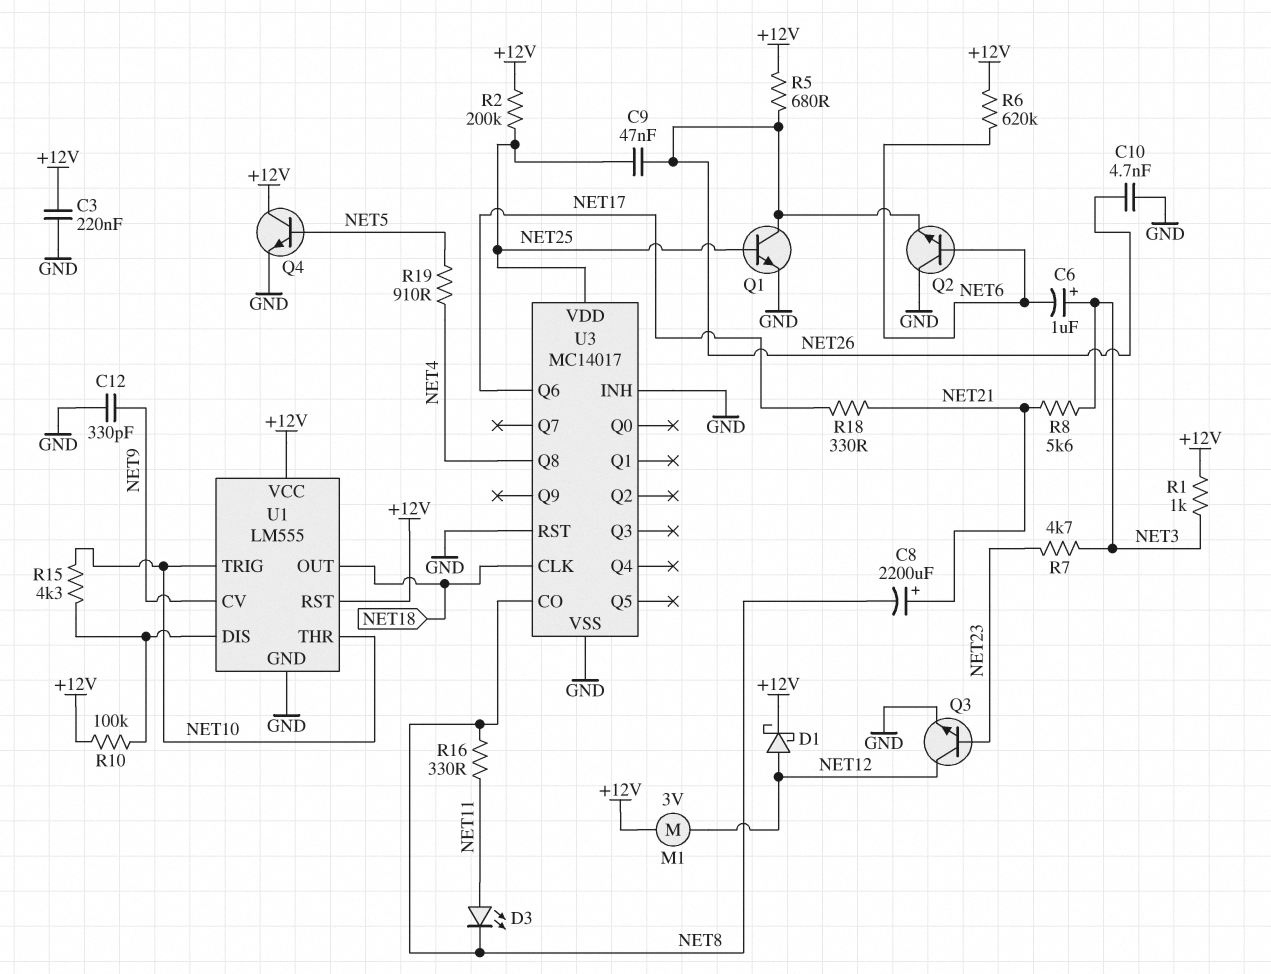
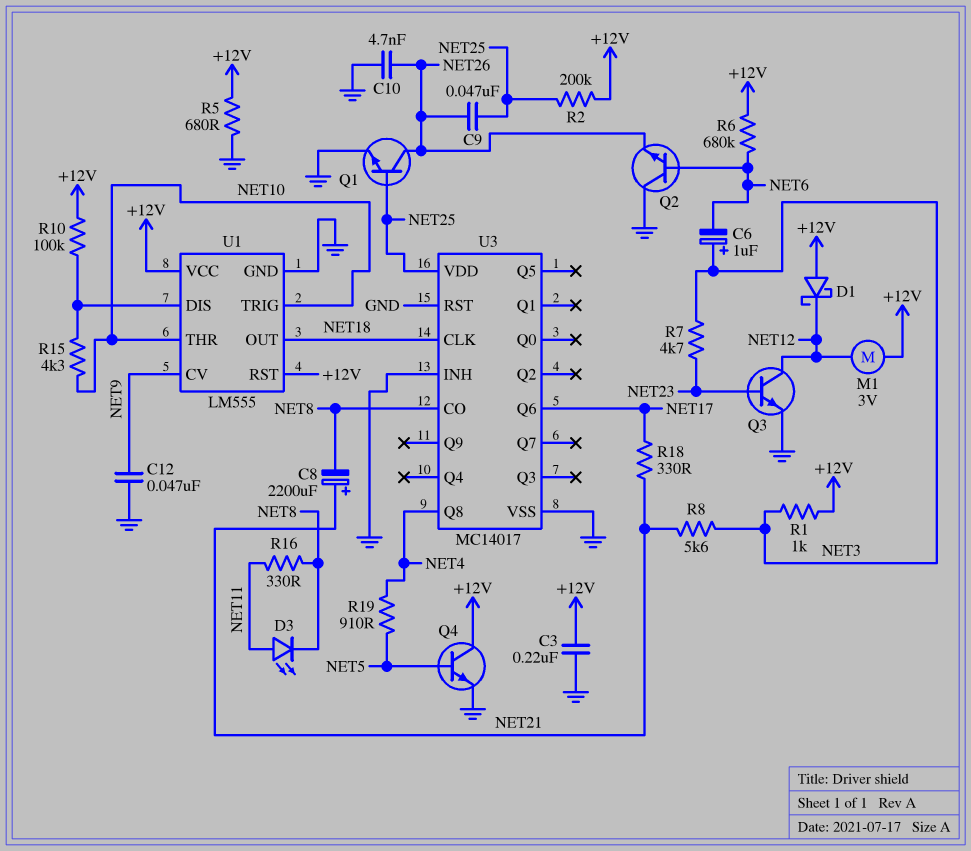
C12: 330pF (GND, NET9) -> 47nF (GND, NET9)
D1: schottky (A NET12, K +12V) -> schottky (A +12V, K NET12)
R5: 680 (+12V, NET26) -> 680 (+12V, GND)
R6: 620k (+12V, NET6) -> 680k (+12V, NET6)

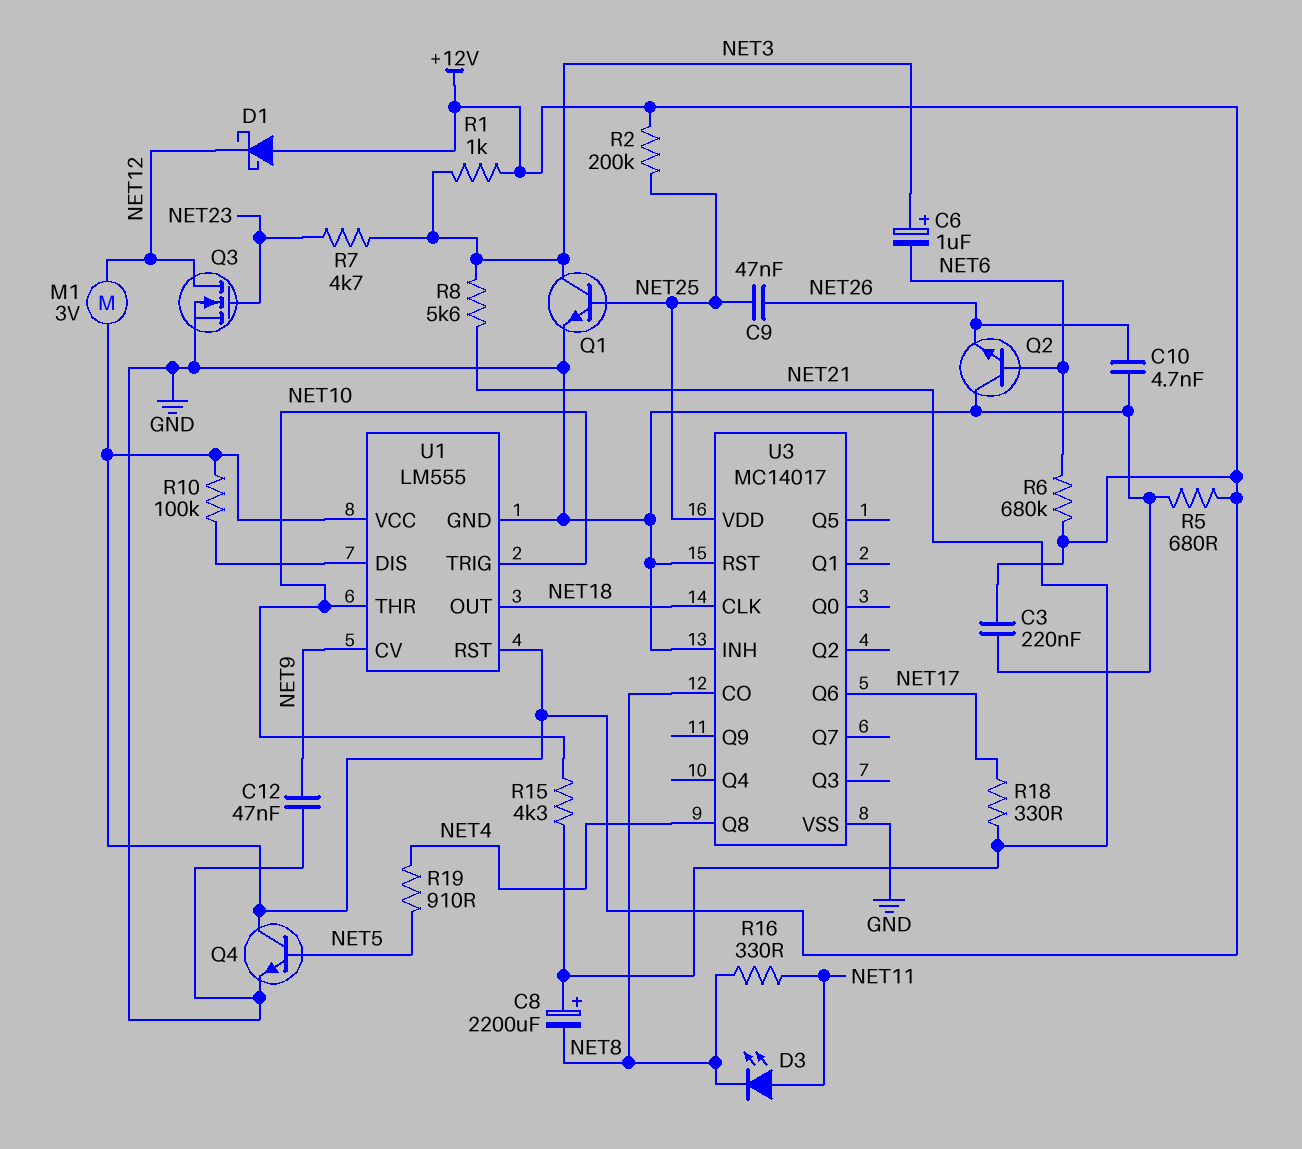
Q1: NPN (B NET25, C NET26, E GND) -> NPN (B NET25, C NET3, E GND)
Q3: NPN (B NET23, C NET12, E GND) -> NMOS (G NET23, D NET12, S GND)
R15: 4.3k (NET10, U1/DIS) -> 4.3k (NET10, NET21)

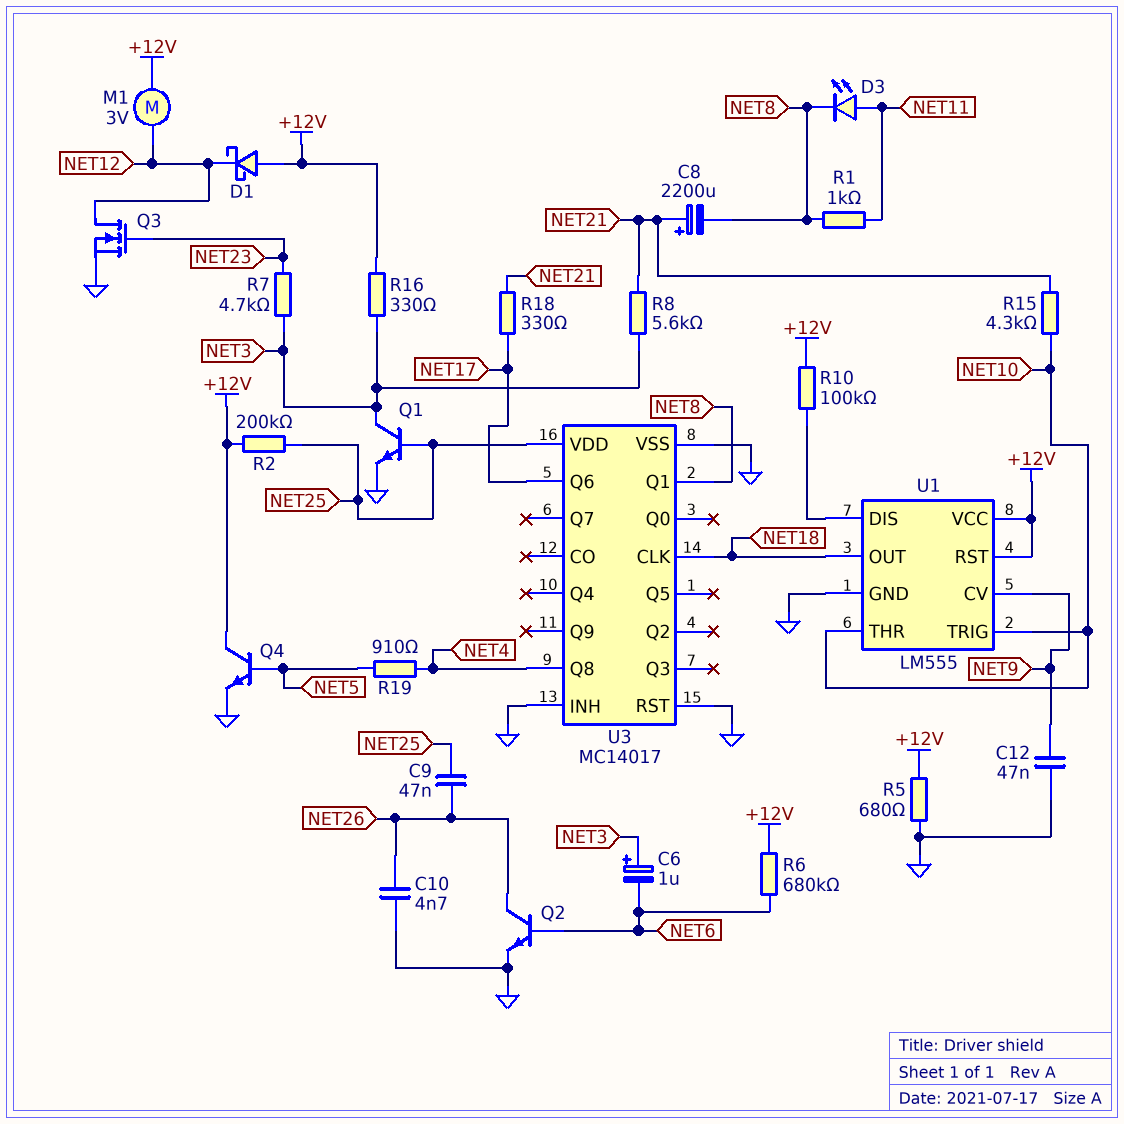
C3: 220nF (+12V, GND) -> none
Q2: NPN (B NET6, C GND, E NET26) -> NPN (B NET6, C NET26, E GND)
R1: 1k (+12V, NET3) -> 1k (NET8, NET11)
R16: 330 (NET8, NET11) -> 330 (+12V, NET3)
U3 pin CO: NET8 -> none
U3 pin Q1: none -> NET8

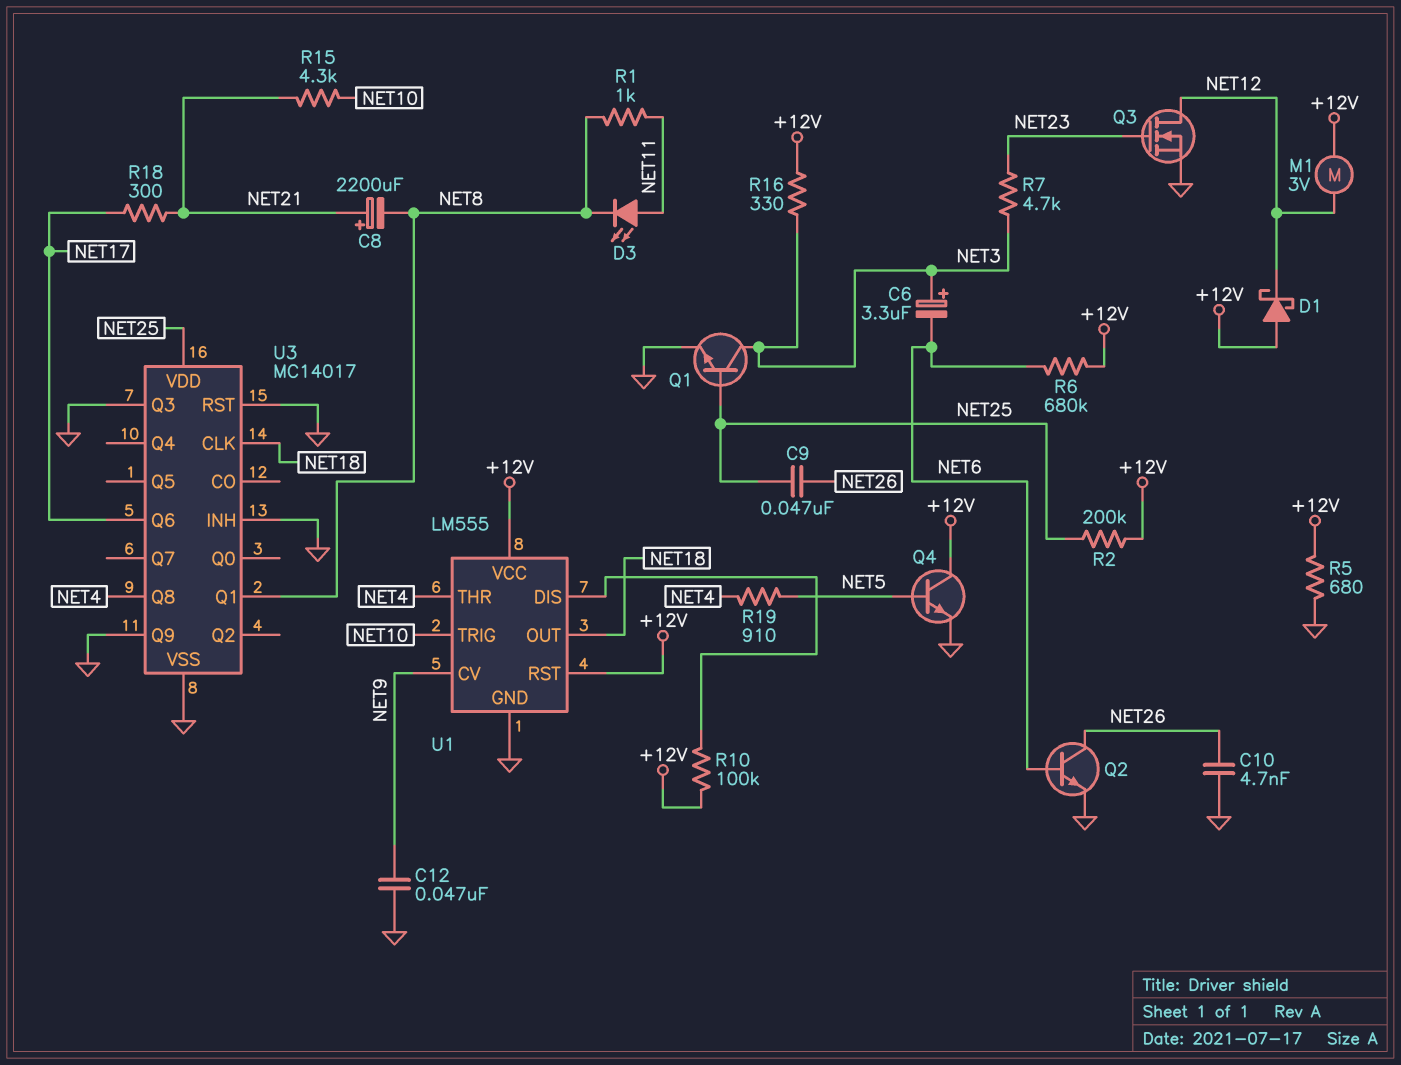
C6: 1uF (plus NET3, minus NET6) -> 3.3uF (plus NET3, minus NET6)
R8: 5.6k (NET3, NET21) -> none
R18: 330 (NET17, NET21) -> 300 (NET17, NET21)
U1 pin THR: NET10 -> NET4
U3 pin Q3: none -> GND
U3 pin Q9: none -> GND

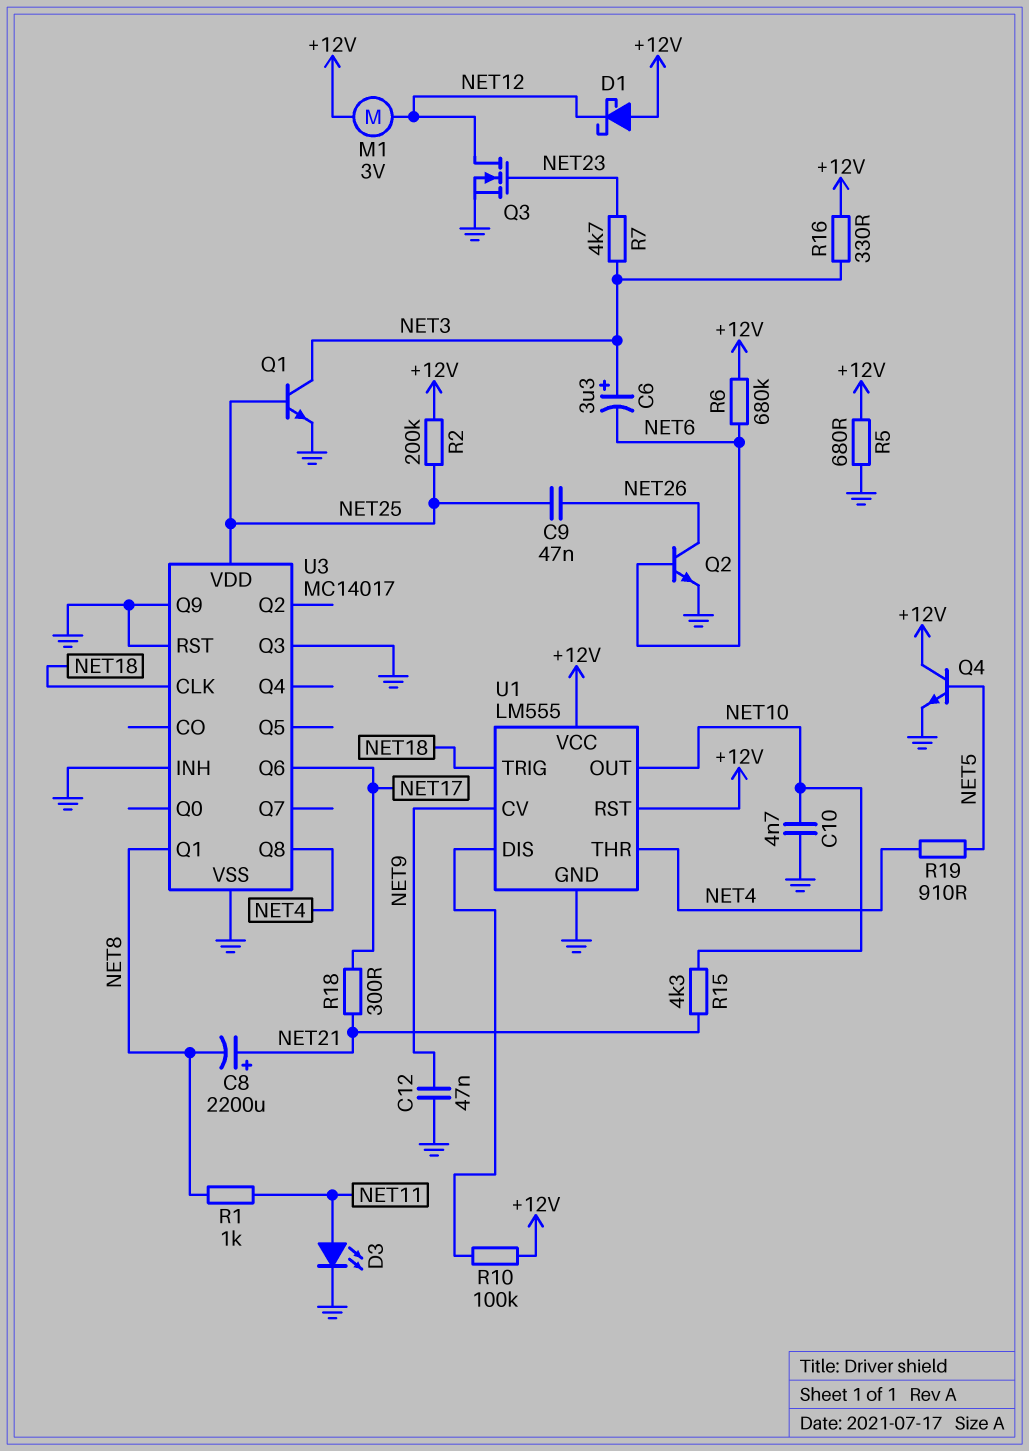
C10: 4.7nF (GND, NET26) -> 4.7nF (GND, NET10)
D3: LED (A NET11, K NET8) -> LED (A NET11, K GND)
U1 pin OUT: NET18 -> NET10
U1 pin TRIG: NET10 -> NET18

